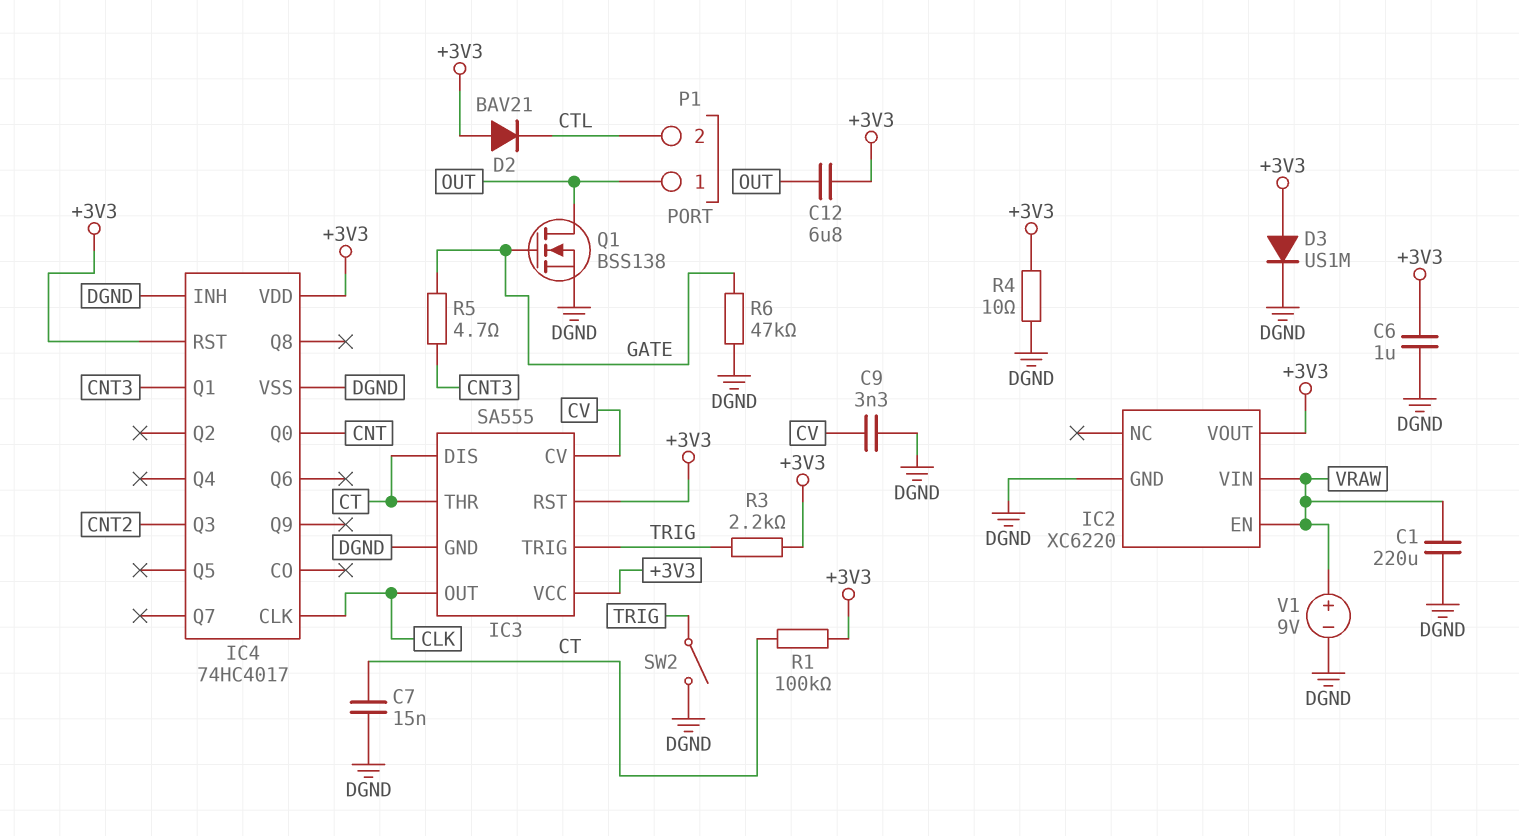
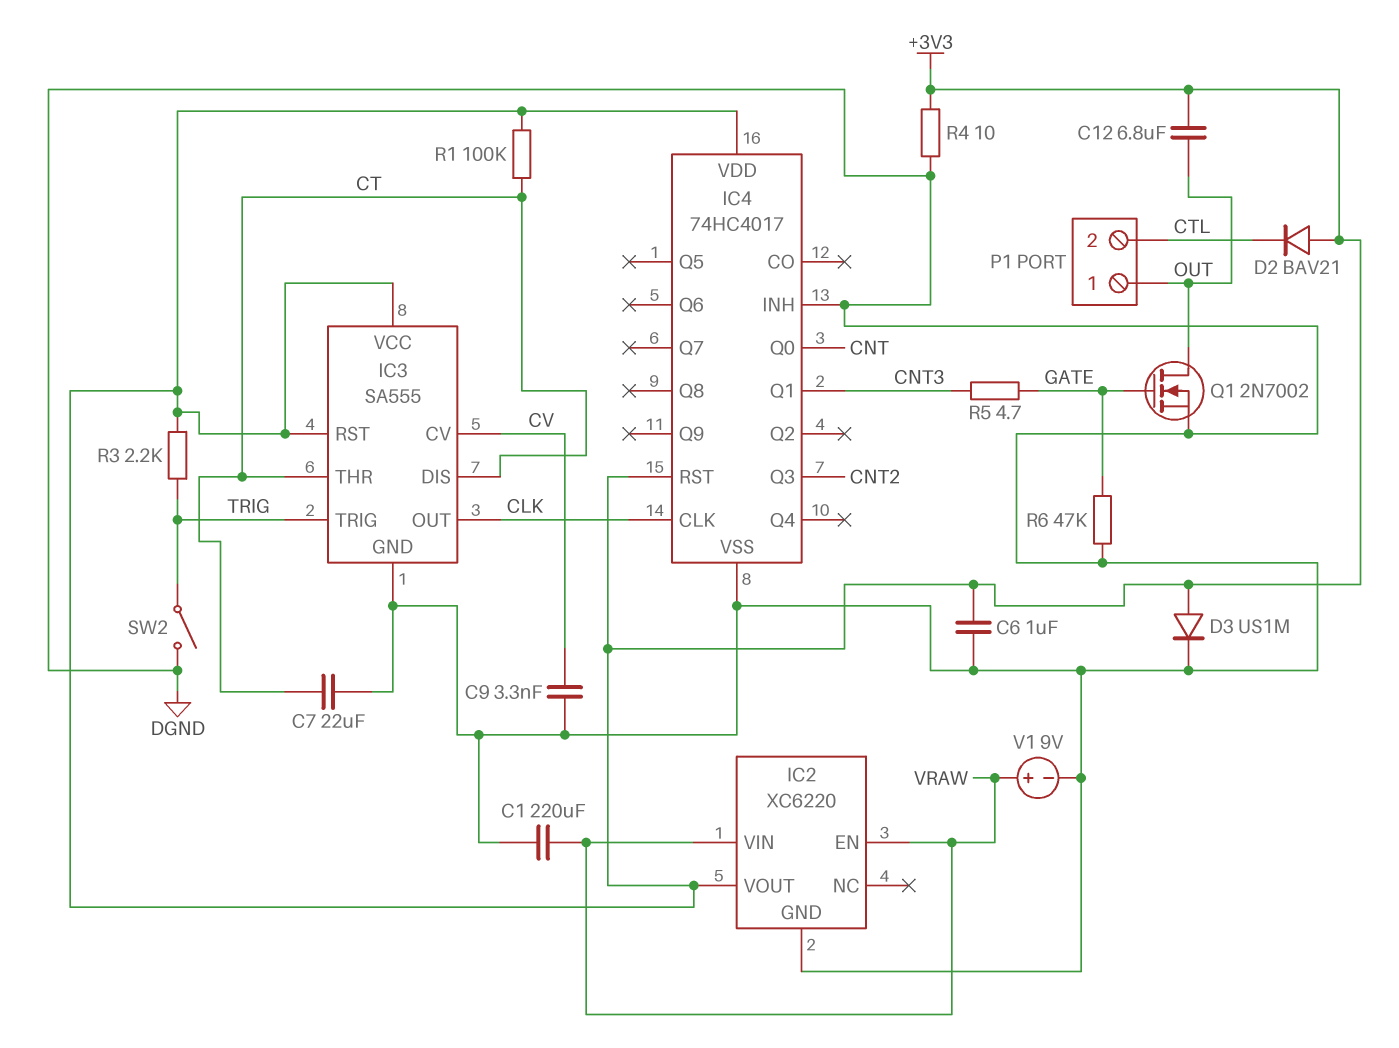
C7: 15nF (CT, DGND) -> 22uF (CT, DGND)
Q1: NMOS BSS138 (G GATE, D OUT, S DGND) -> NMOS 2N7002 (G GATE, D OUT, S DGND)

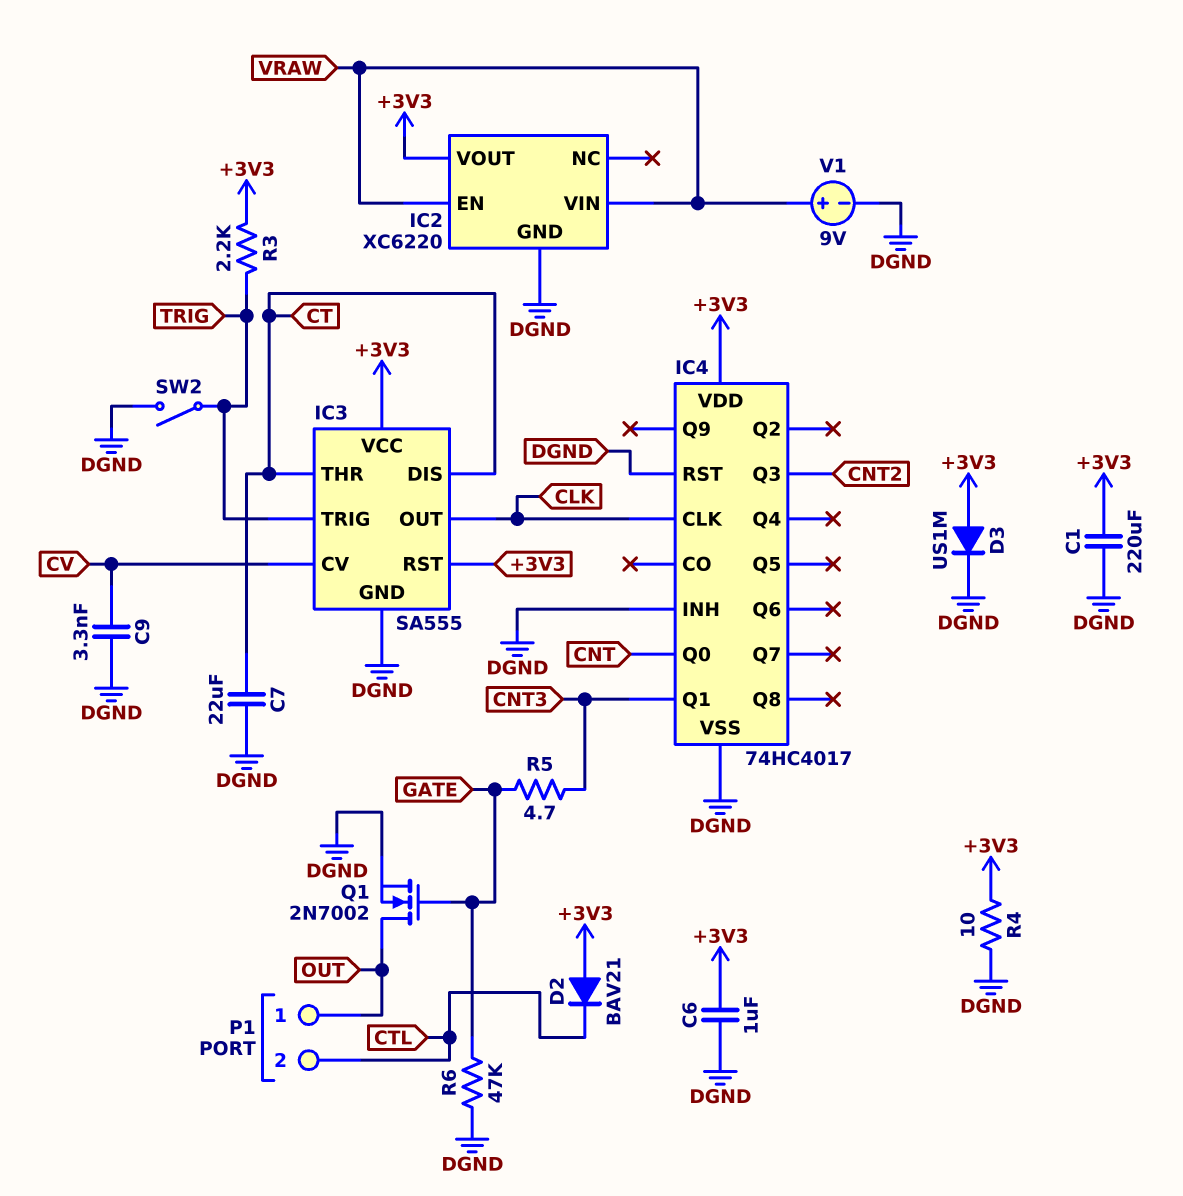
C1: 220uF (DGND, VRAW) -> 220uF (+3V3, DGND)
C12: 6.8uF (+3V3, OUT) -> none
IC4 pin RST: +3V3 -> DGND
R1: 100k (+3V3, CT) -> none

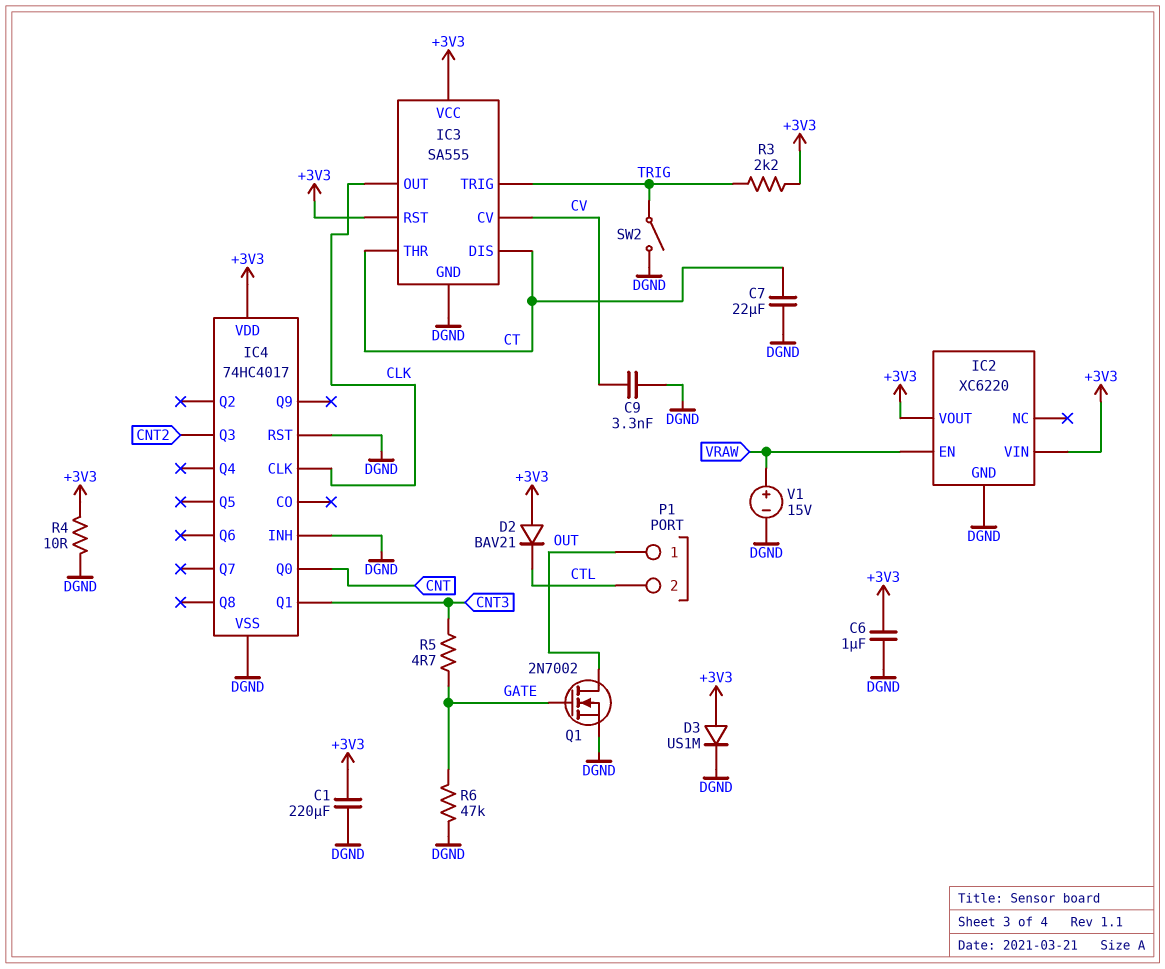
IC2 pin VIN: VRAW -> +3V3
V1: 9V (plus VRAW, minus DGND) -> 15V (plus VRAW, minus DGND)

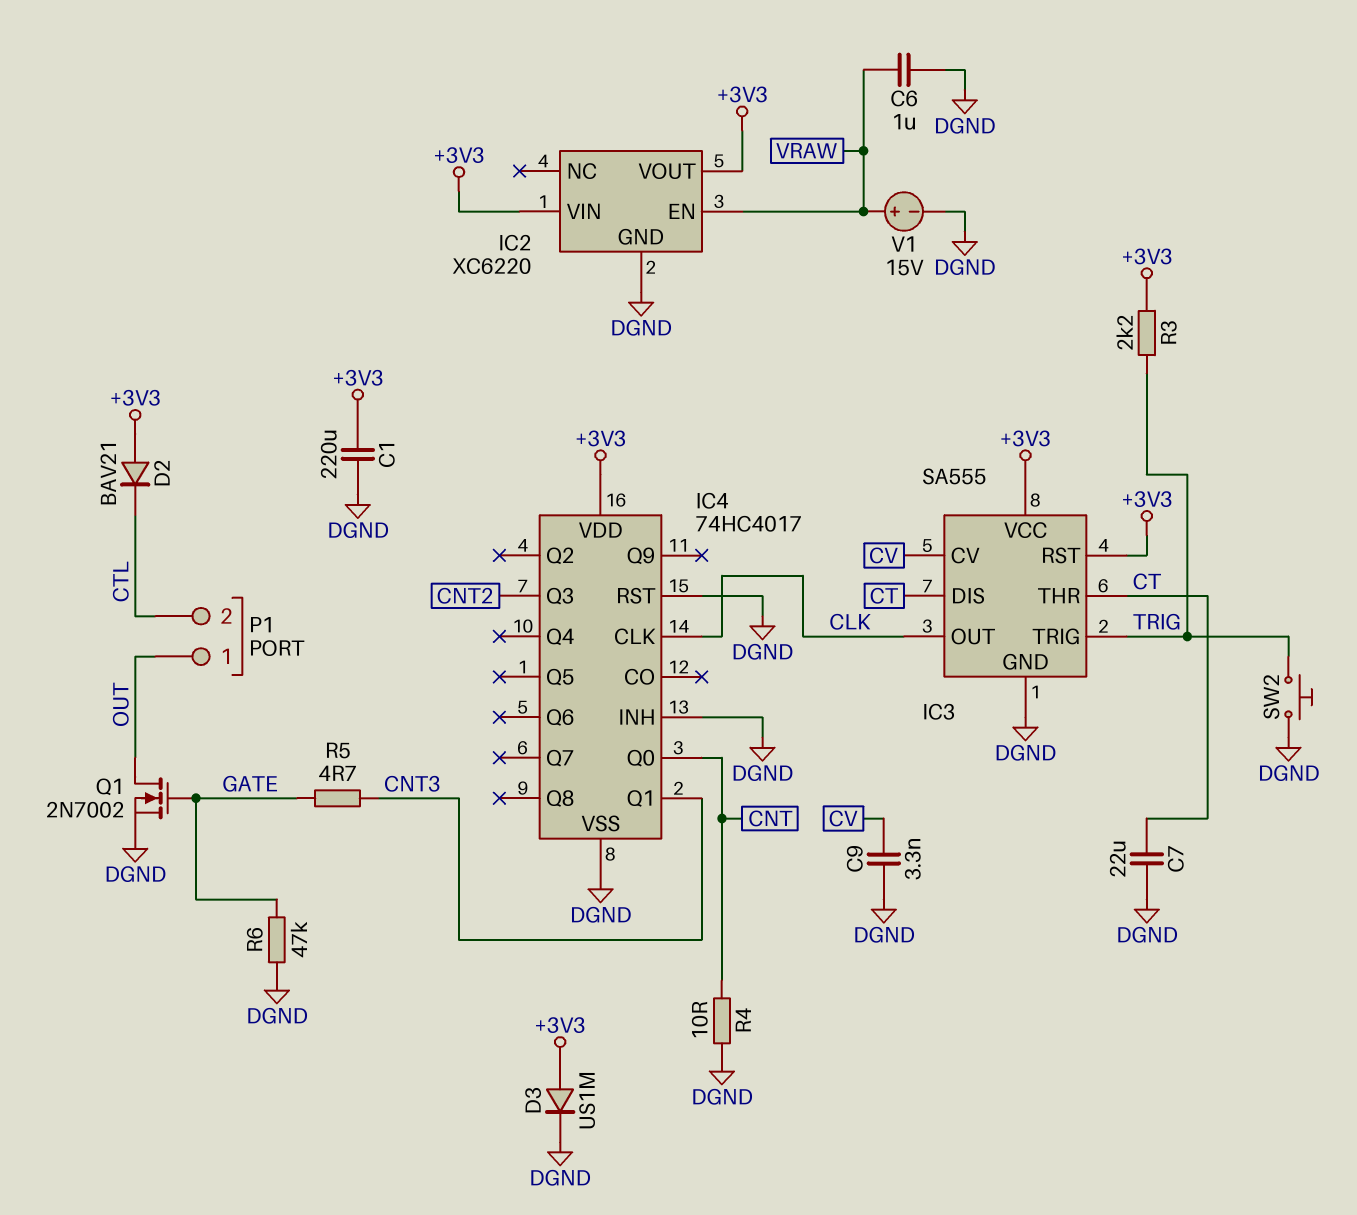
C6: 1uF (+3V3, DGND) -> 1uF (DGND, VRAW)
R4: 10 (+3V3, DGND) -> 10 (CNT, DGND)
SW2: switch (DGND, TRIG) -> button (DGND, TRIG)

